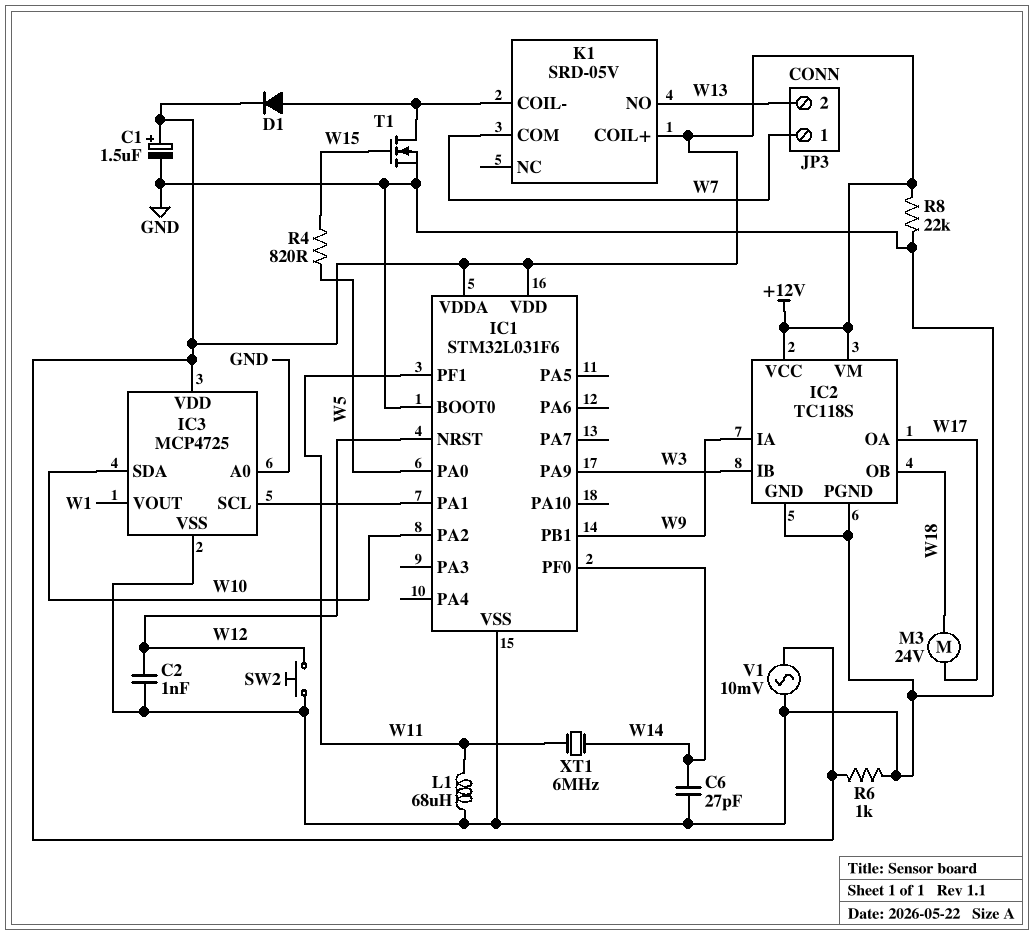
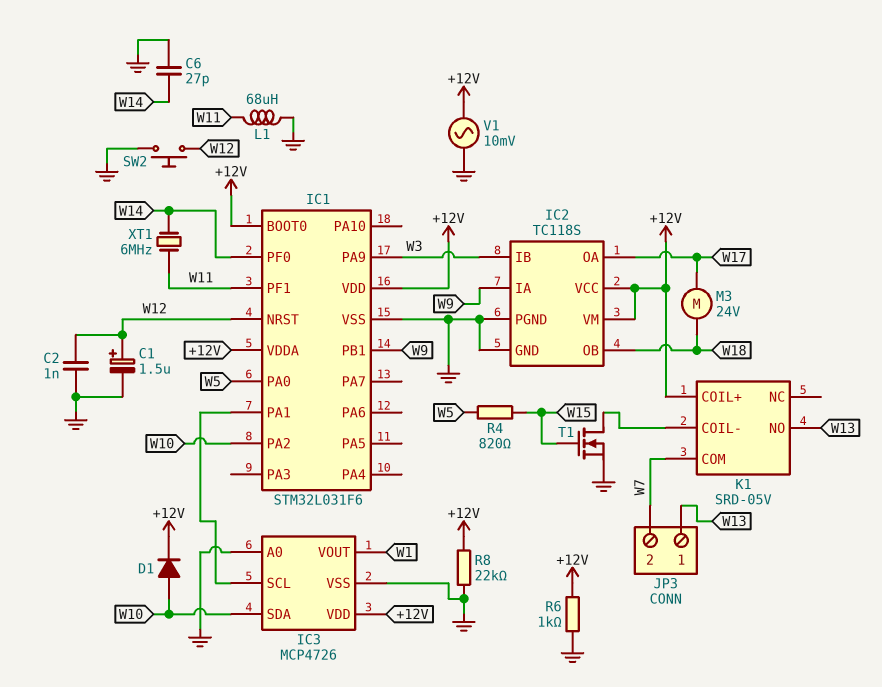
C1: 1.5uF (plus +12V, minus GND) -> 1.5uF (plus W12, minus GND)
D1: diode (A K1/COIL-, K +12V) -> diode (A W10, K +12V)
IC1 pin BOOT0: GND -> +12V
IC3: MCP4725 -> MCP4726
JP3 pin 1: W7 -> W13
JP3 pin 2: W13 -> W7

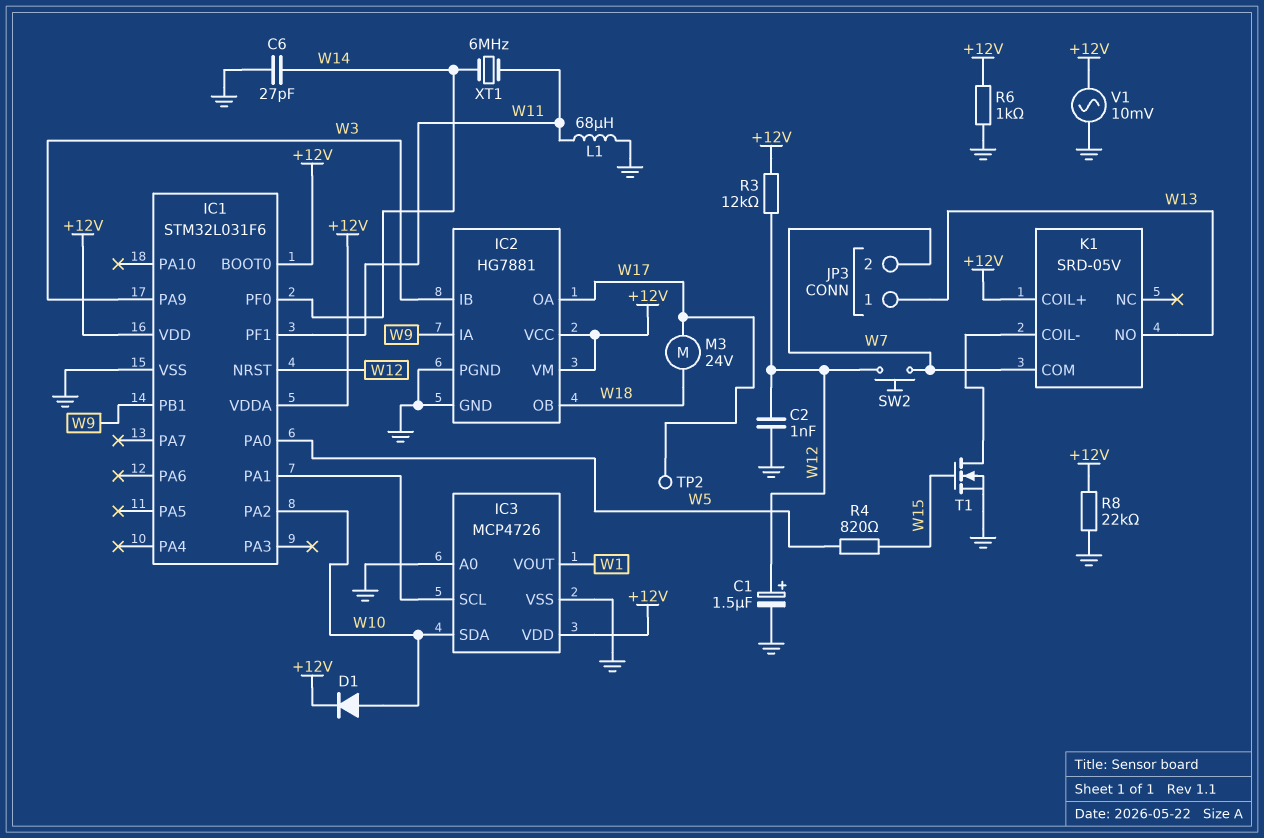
IC2: TC118S -> HG7881
R3: none -> 12k (+12V, W12)
SW2: button (GND, W12) -> button (W7, W12)
TP2: none -> test point (W17)

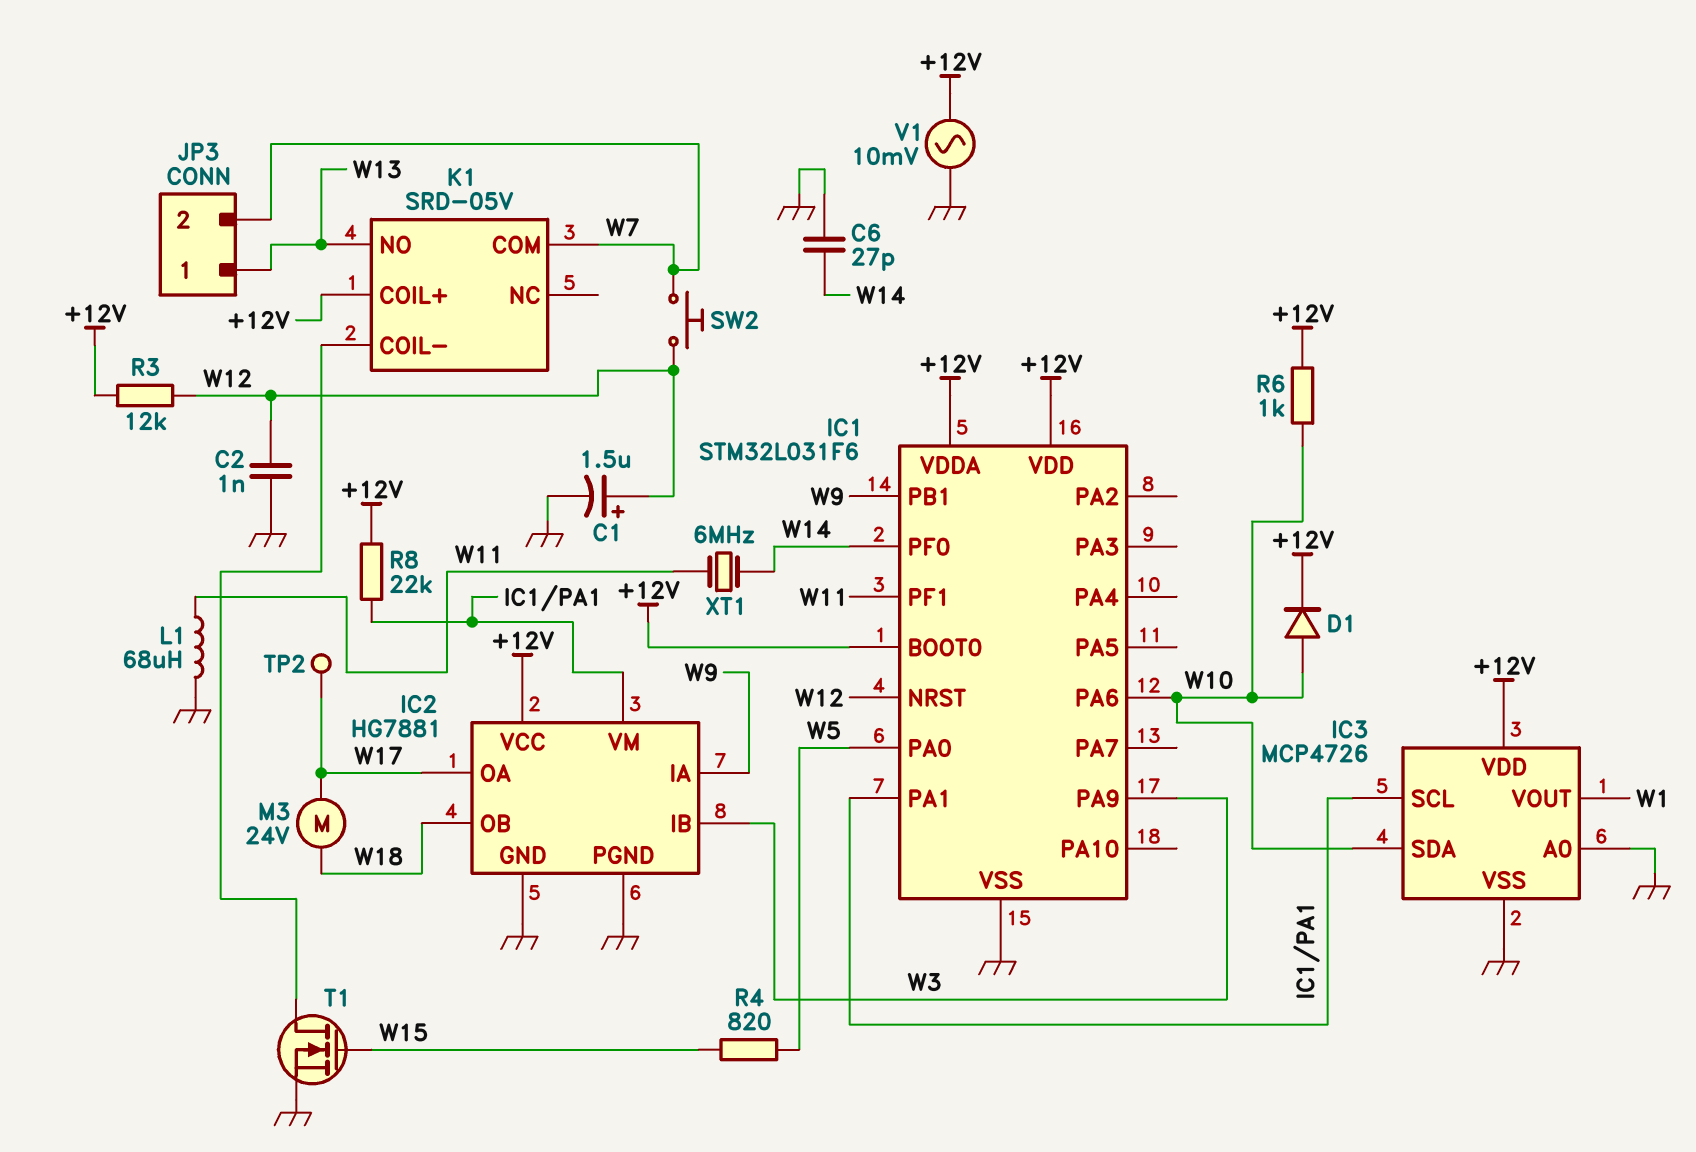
IC1 pin PA2: W10 -> none
IC1 pin PA6: none -> W10
IC2 pin VM: +12V -> IC1/PA1
R6: 1k (+12V, GND) -> 1k (+12V, W10)
R8: 22k (+12V, GND) -> 22k (+12V, IC1/PA1)

